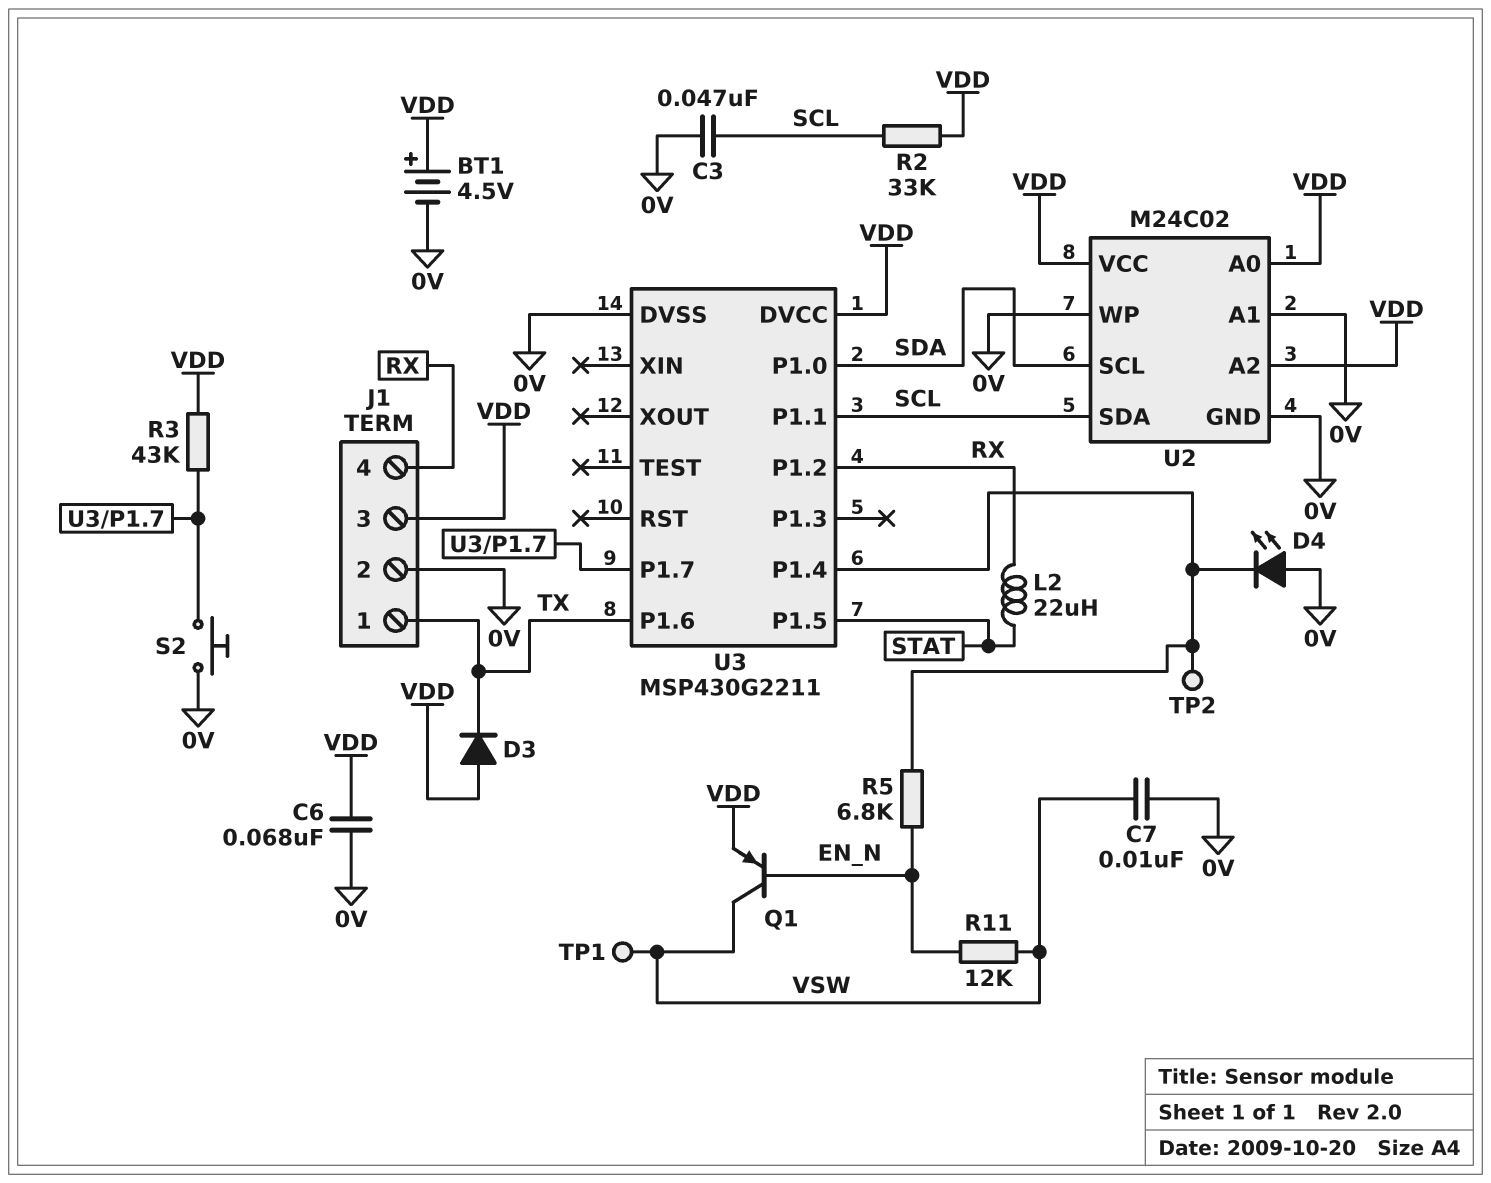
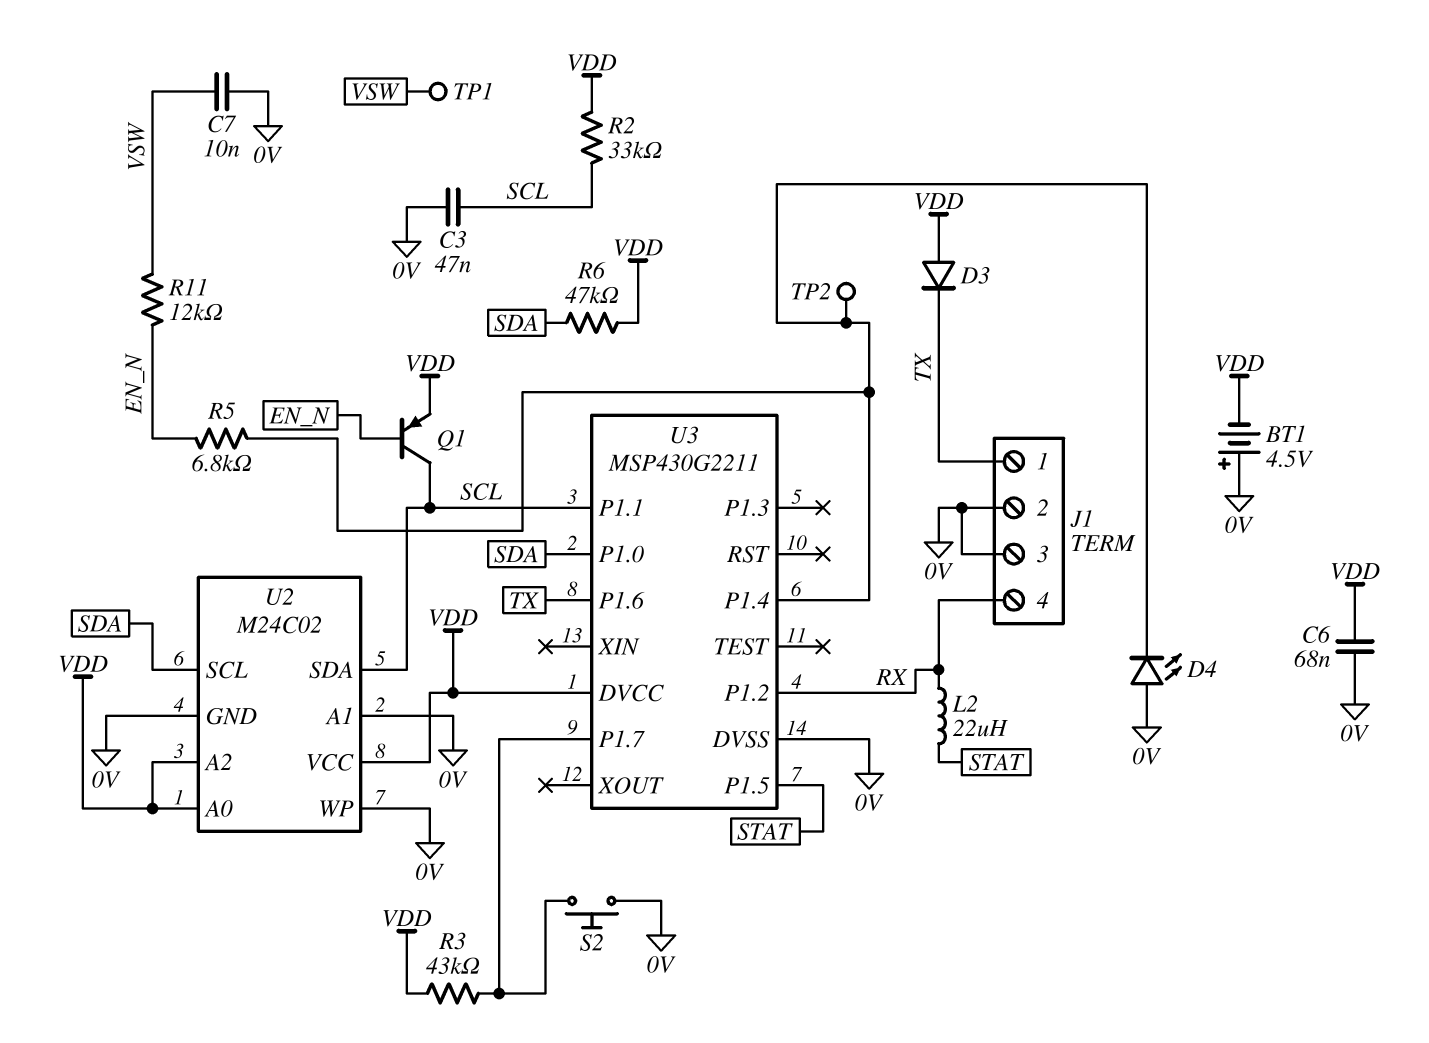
BT1: 4.5V (plus VDD, minus 0V) -> 4.5V (plus 0V, minus VDD)
J1 pin 3: VDD -> 0V
Q1: PNP (B EN_N, C VSW, E VDD) -> PNP (B EN_N, C SCL, E VDD)
R6: none -> 47k (SDA, VDD)

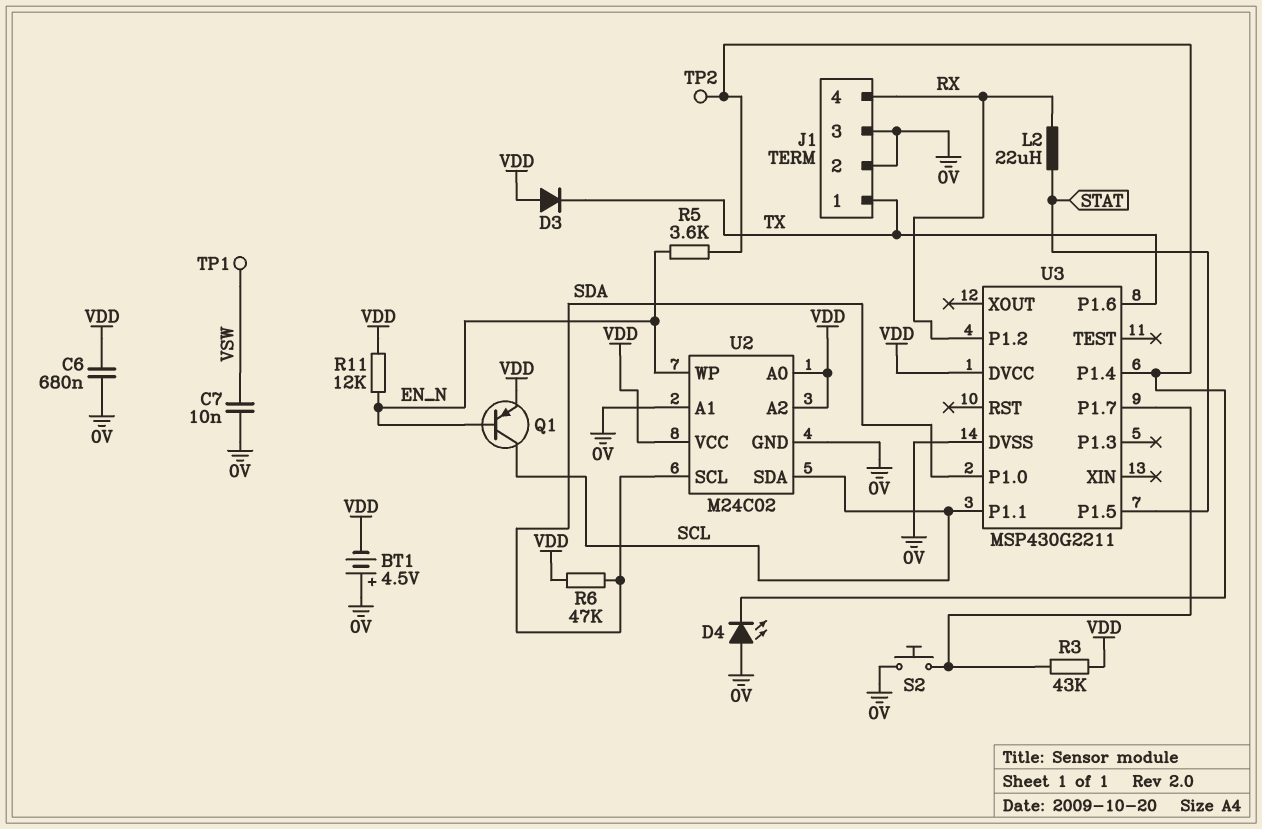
C3: 47nF (0V, SCL) -> none
C6: 68nF (0V, VDD) -> 680nF (0V, VDD)
R2: 33k (SCL, VDD) -> none
R5: 6.8k (EN_N, U3/P1.4) -> 3.6k (EN_N, U3/P1.4)
R11: 12k (EN_N, VSW) -> 12k (EN_N, VDD)
U2 pin WP: 0V -> EN_N

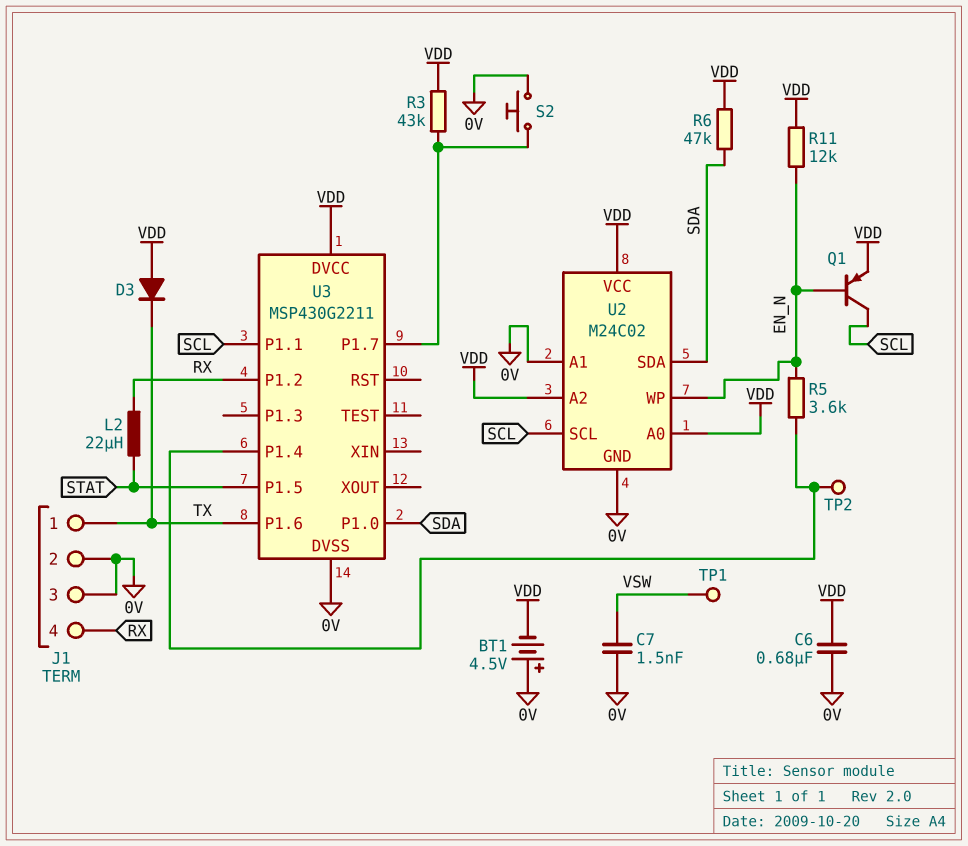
C7: 10nF (0V, VSW) -> 1.5nF (0V, VSW)
D4: LED (A 0V, K U3/P1.4) -> none
U2 pin SCL: SDA -> SCL
U2 pin SDA: SCL -> SDA

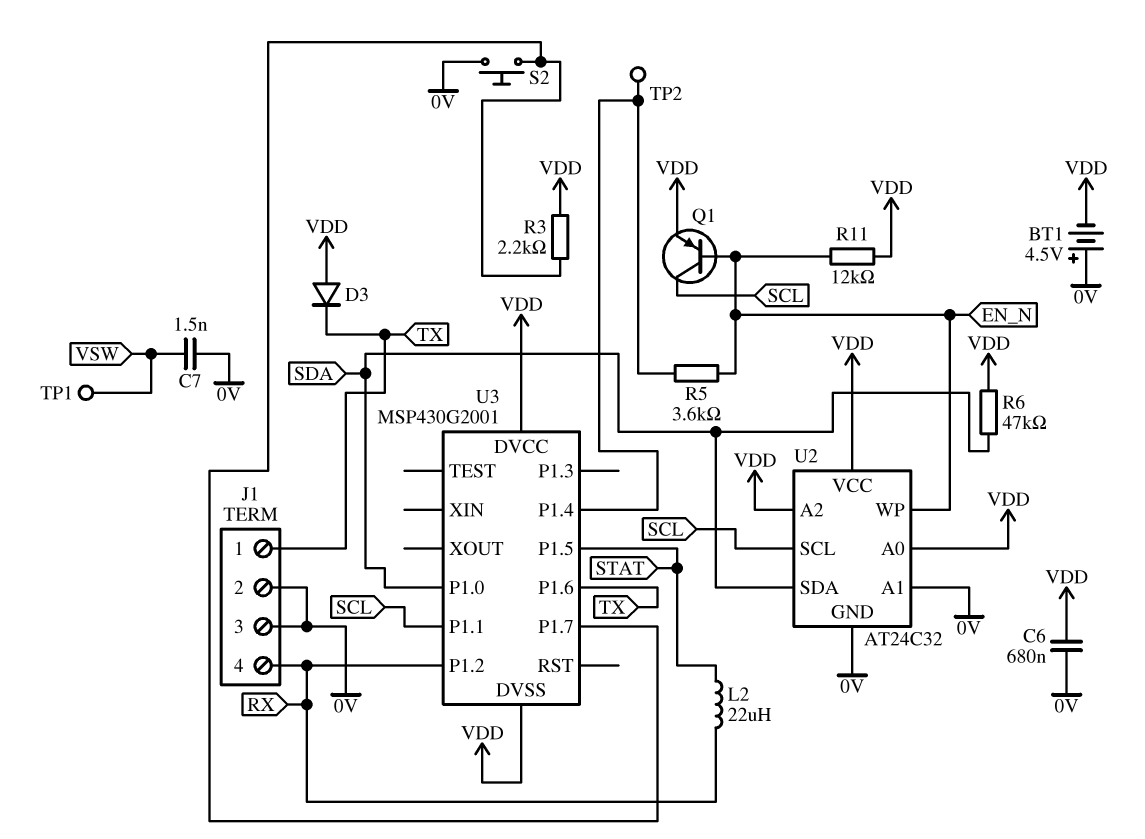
R3: 43k (U3/P1.7, VDD) -> 2.2k (U3/P1.7, VDD)
U2: M24C02 -> AT24C32
U3: MSP430G2211 -> MSP430G2001
U3 pin DVSS: 0V -> VDD

